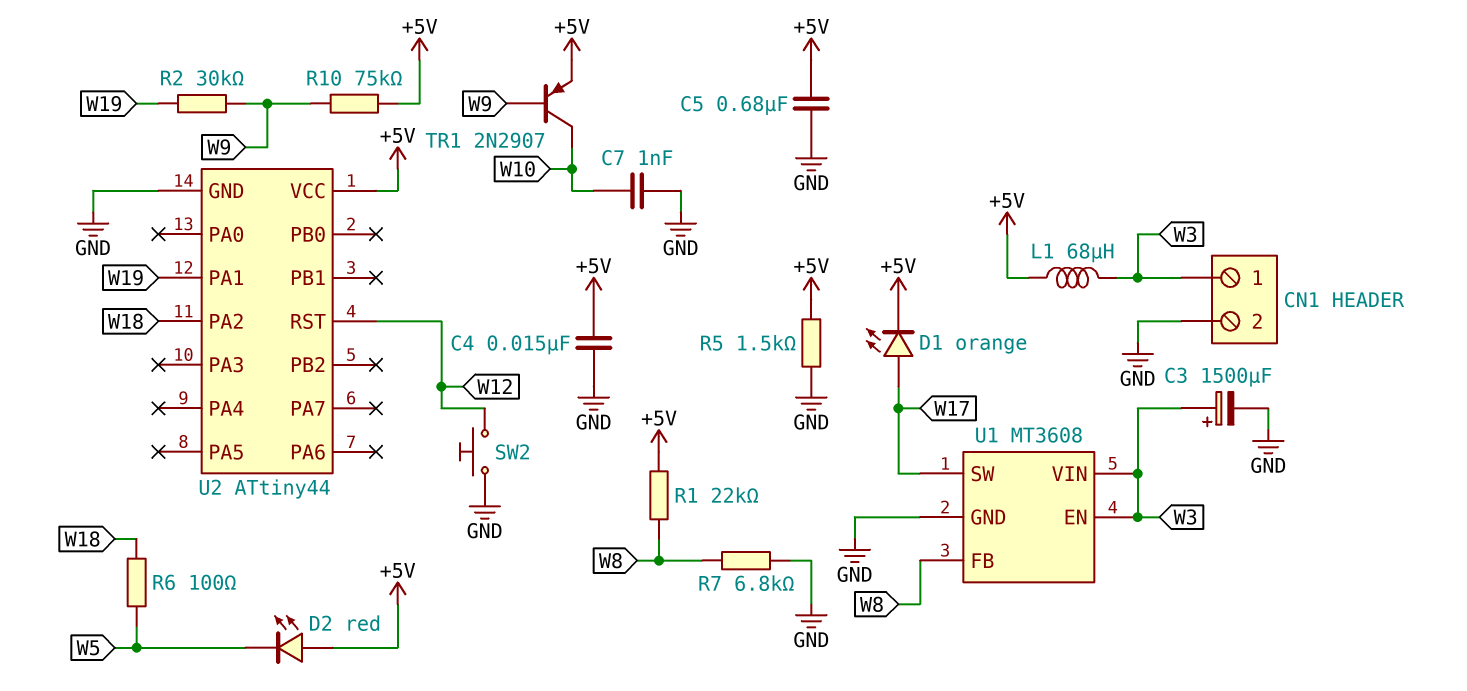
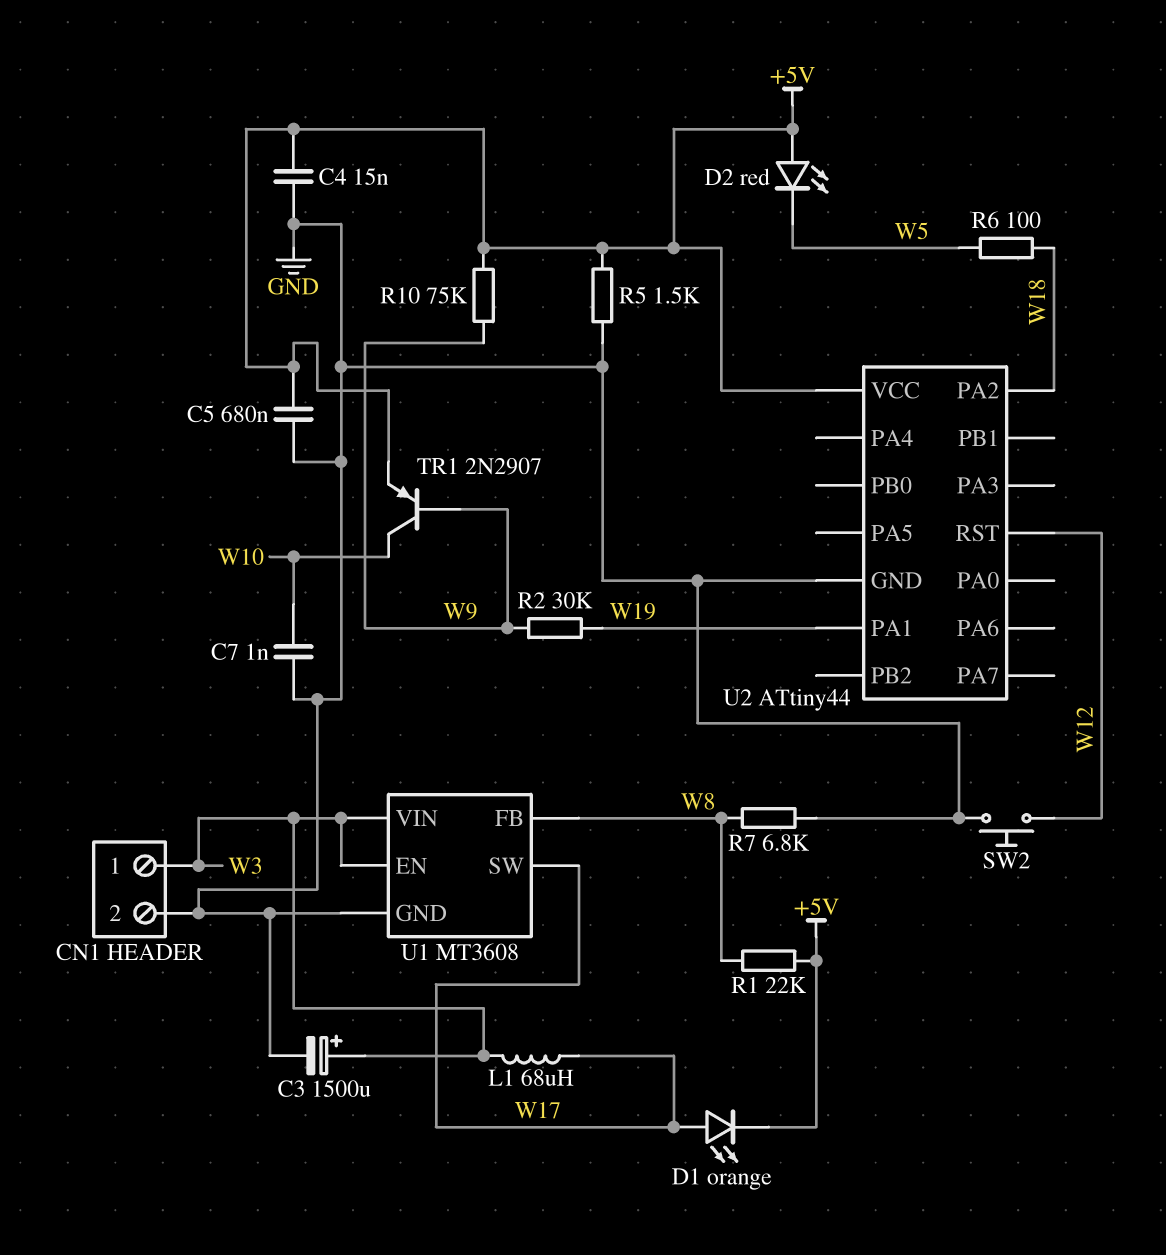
L1: 68uH (+5V, W3) -> 68uH (W3, W17)

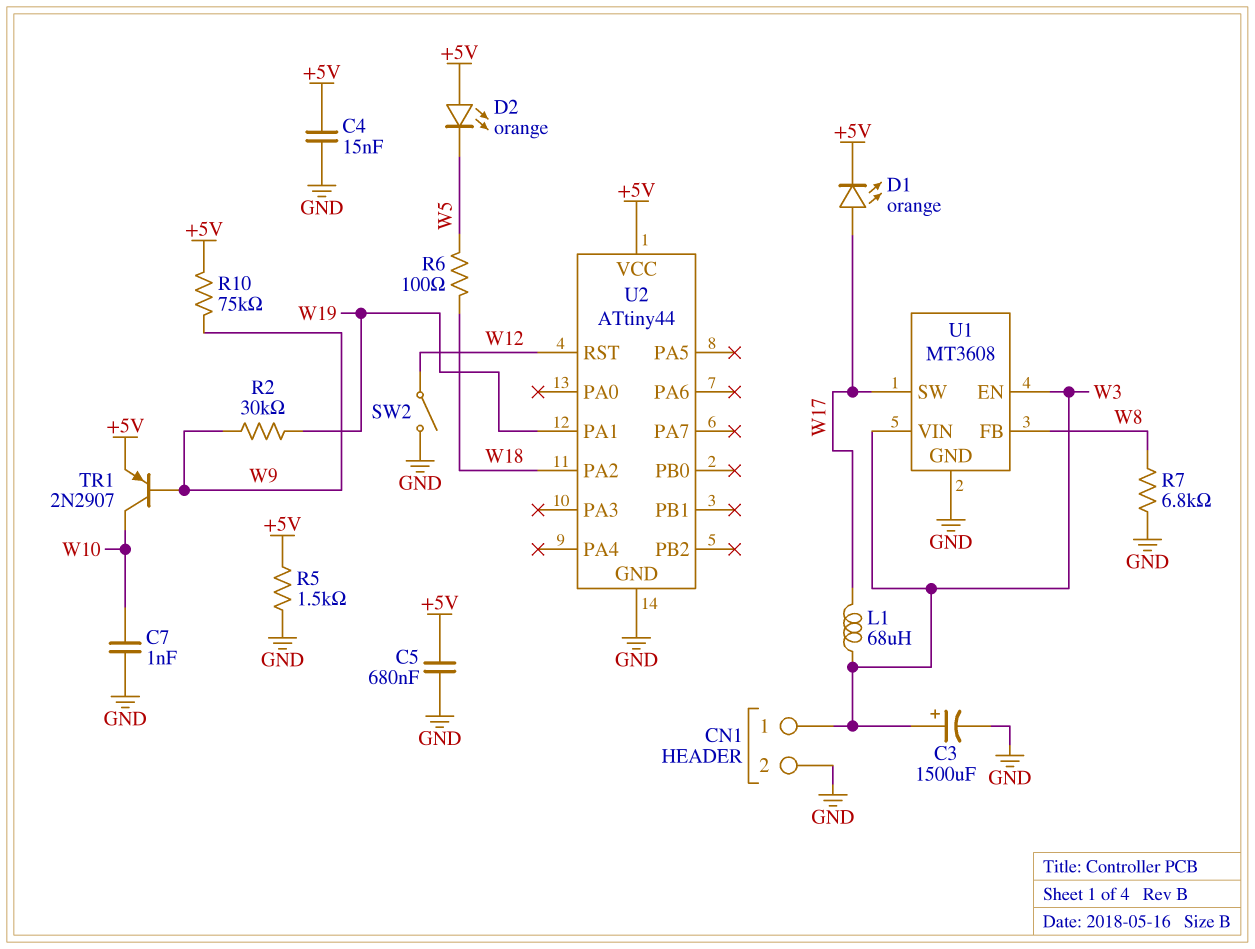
D2: LED red (A +5V, K W5) -> LED orange (A +5V, K W5)
R1: 22k (+5V, W8) -> none
SW2: button (GND, W12) -> switch (GND, W12)

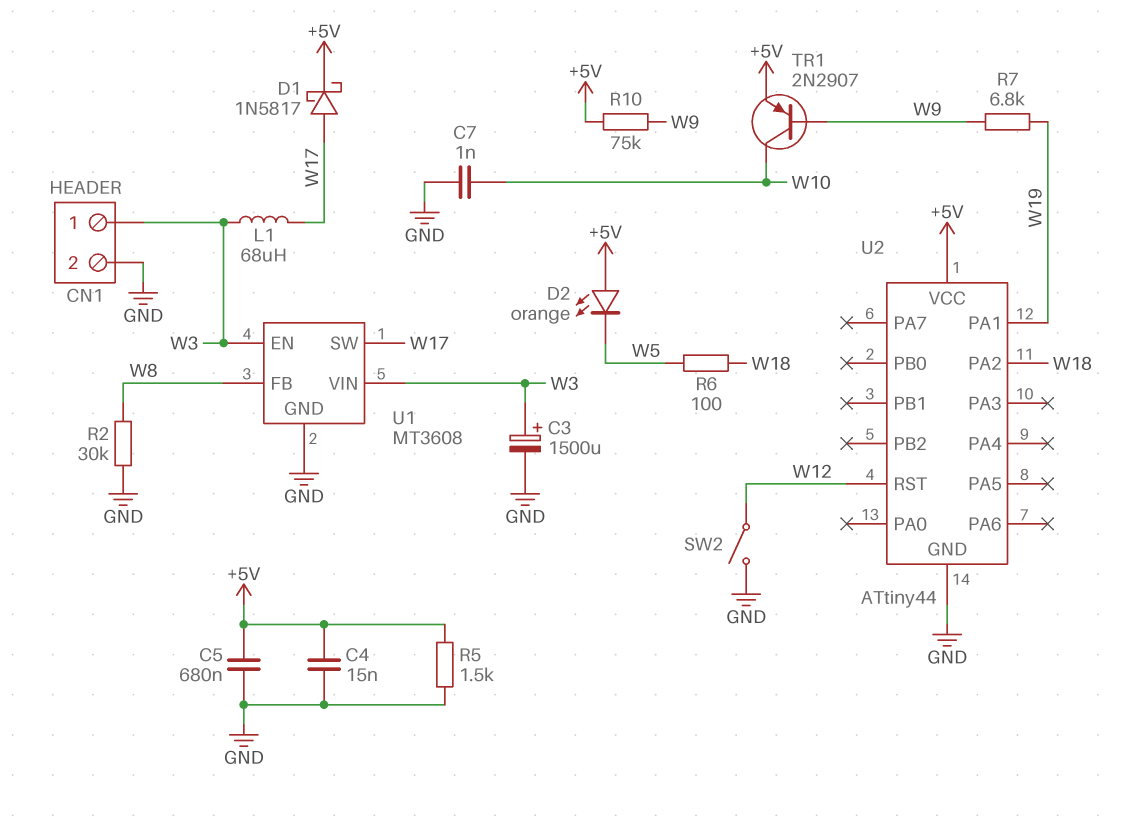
D1: LED orange (A W17, K +5V) -> schottky 1N5817 (A W17, K +5V)
R2: 30k (W9, W19) -> 30k (GND, W8)
R7: 6.8k (GND, W8) -> 6.8k (W9, W19)

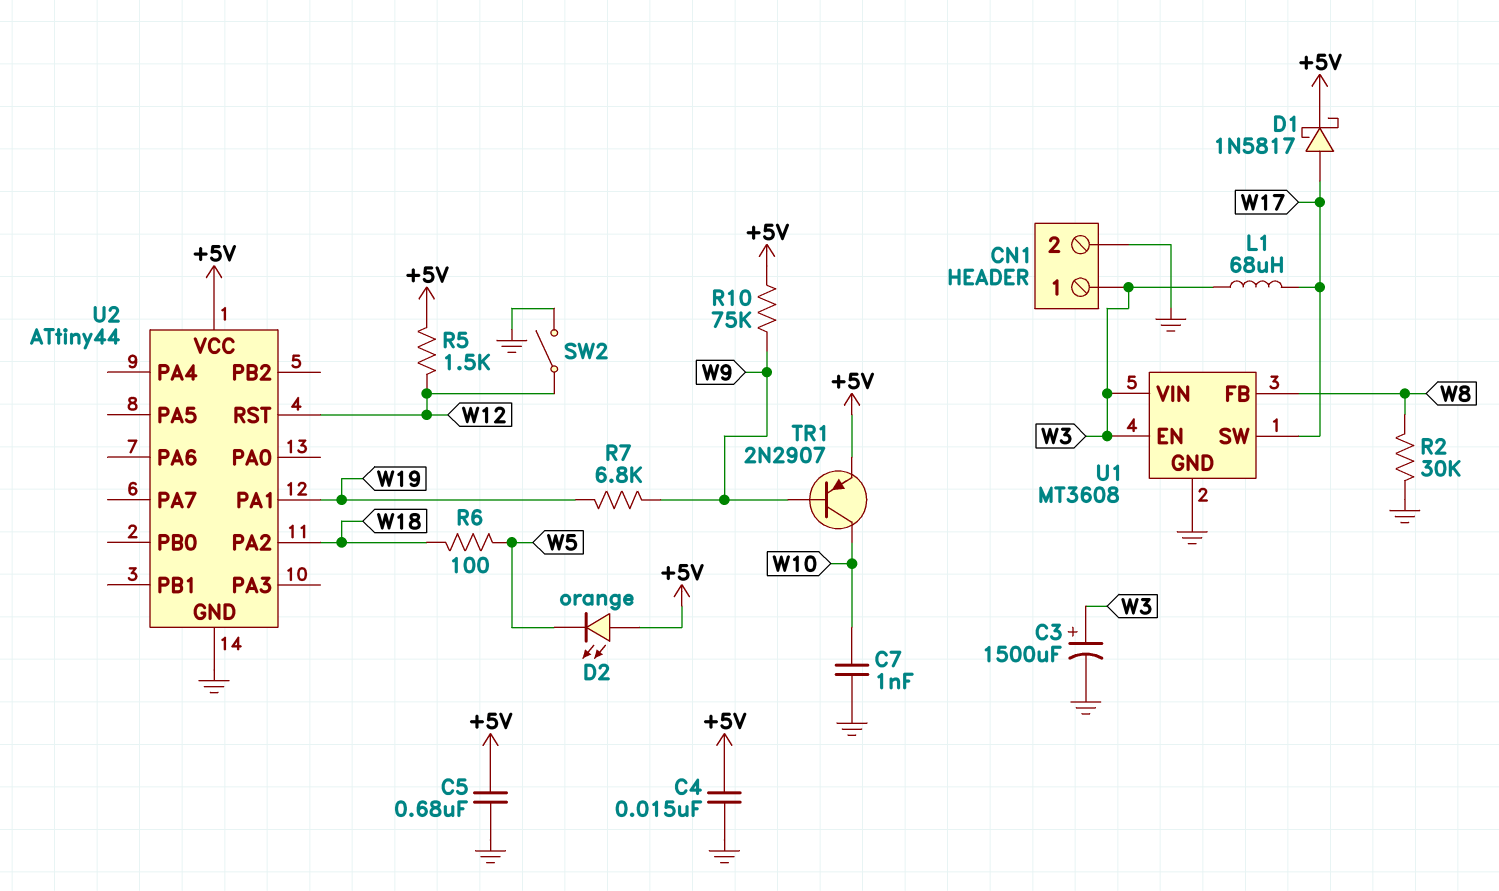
R5: 1.5k (+5V, GND) -> 1.5k (+5V, W12)

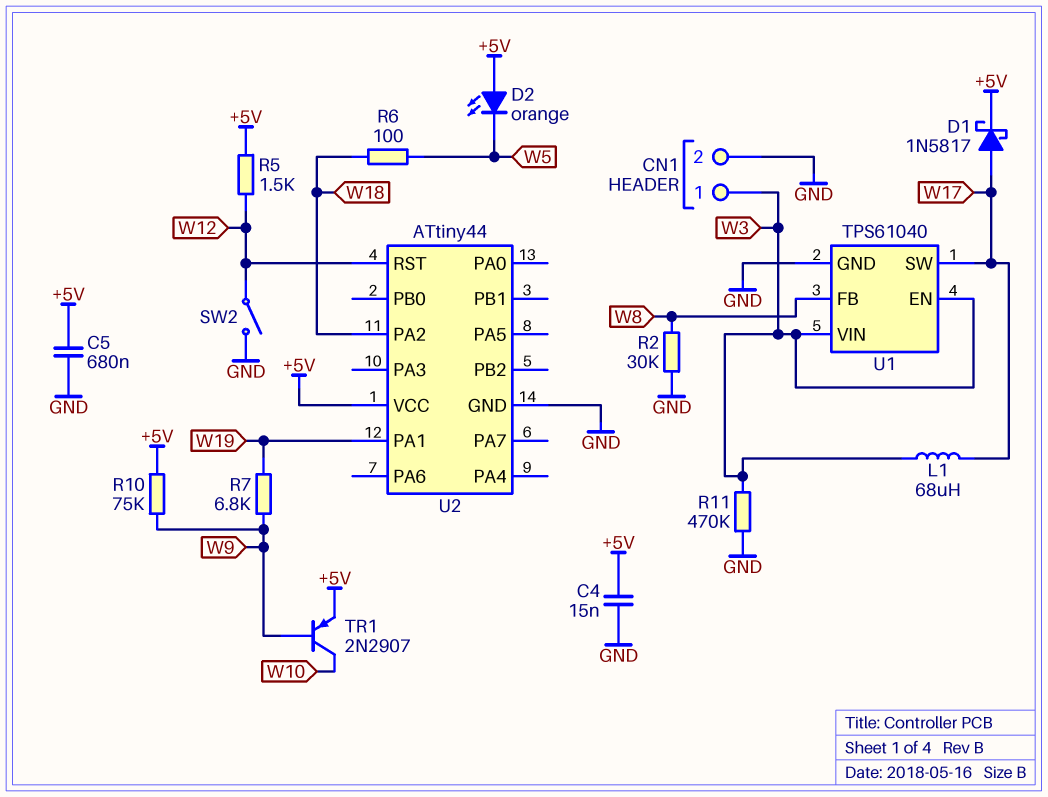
C3: 1500uF (plus W3, minus GND) -> none
C7: 1nF (GND, W10) -> none
R11: none -> 470k (GND, W3)
U1: MT3608 -> TPS61040

